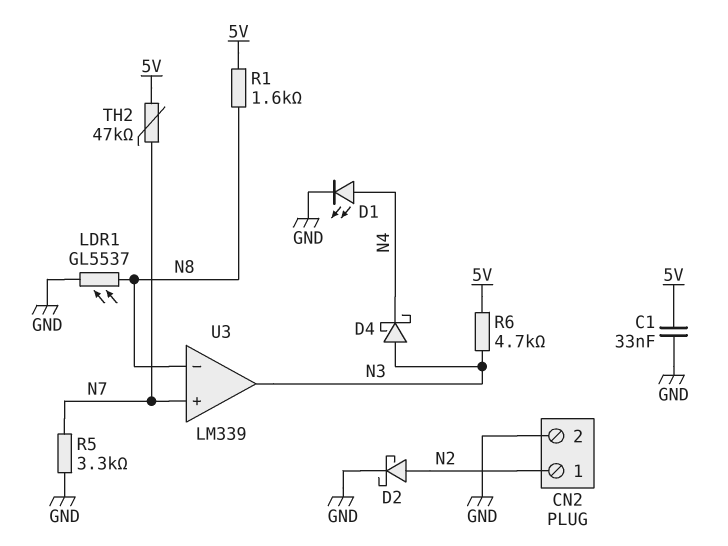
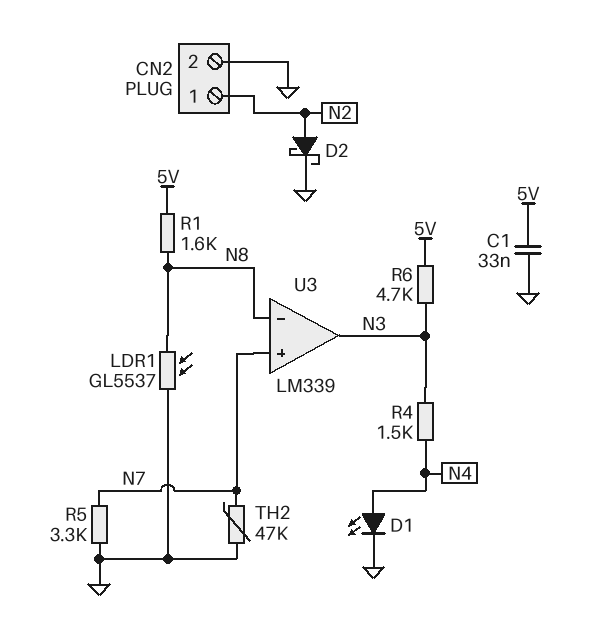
D4: schottky (A N3, K N4) -> none
R4: none -> 1.5k (N3, N4)
TH2: 47k (5V, N7) -> 47k (GND, N7)

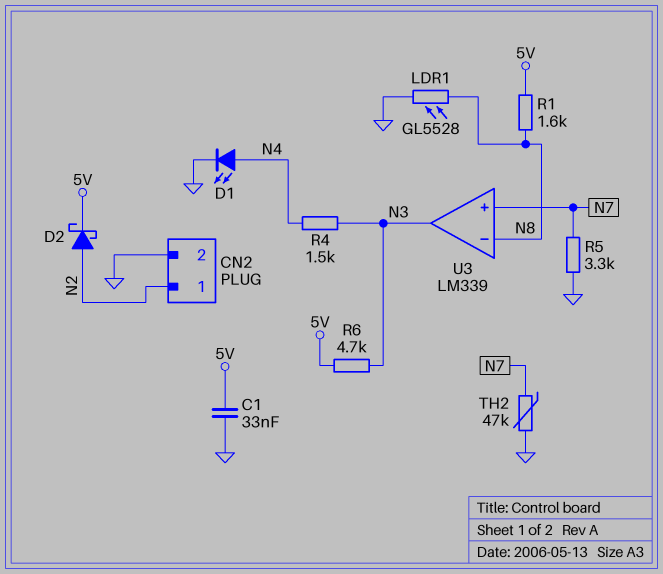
D2: schottky (A N2, K GND) -> schottky (A N2, K 5V)
LDR1: GL5537 (GND, N8) -> GL5528 (GND, N8)

